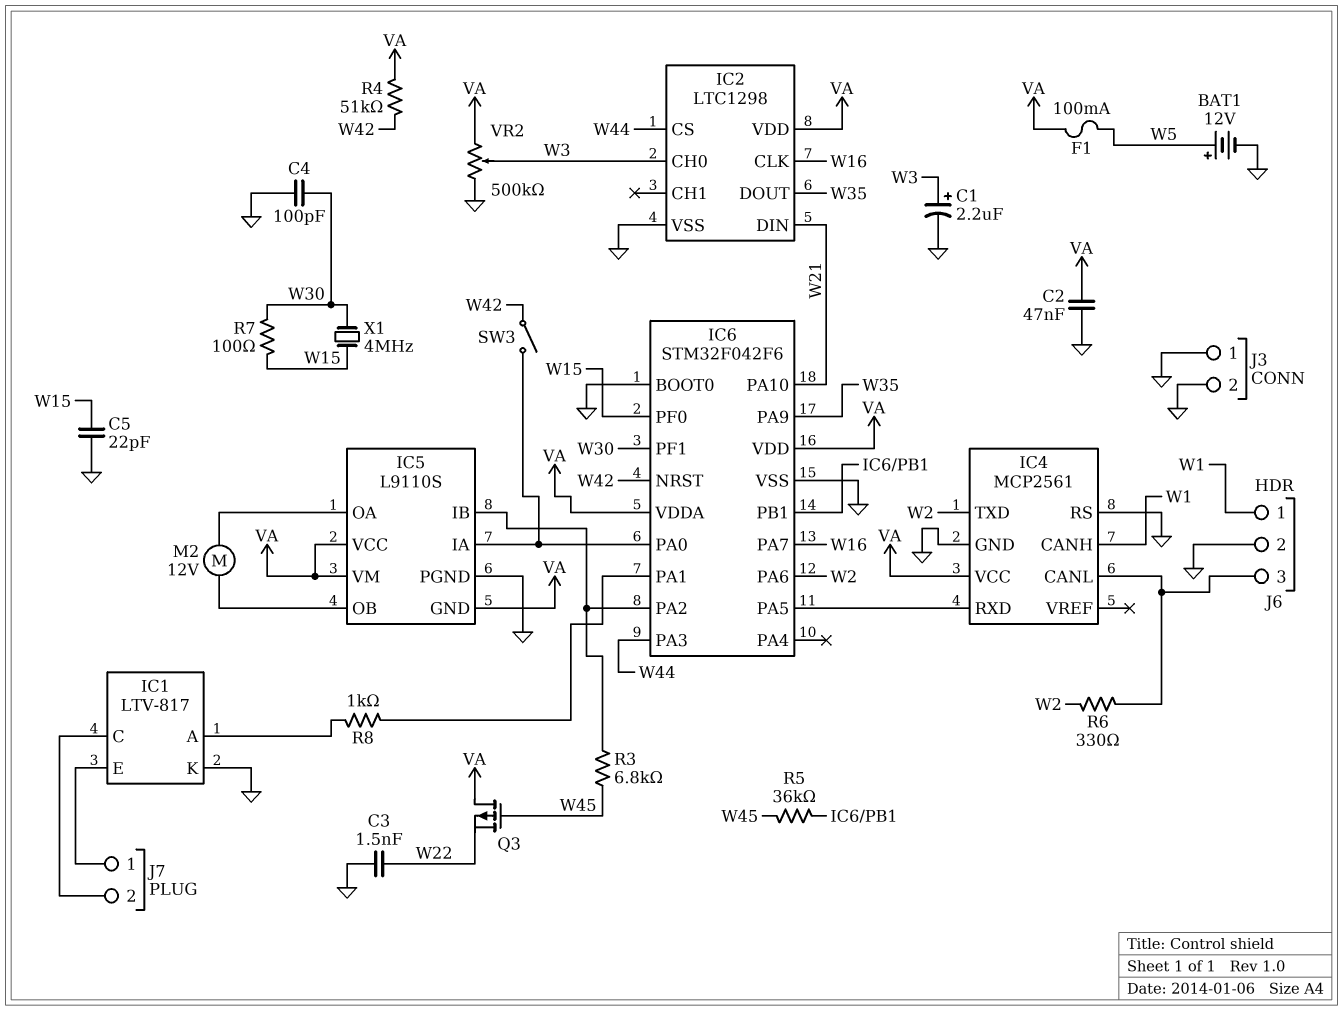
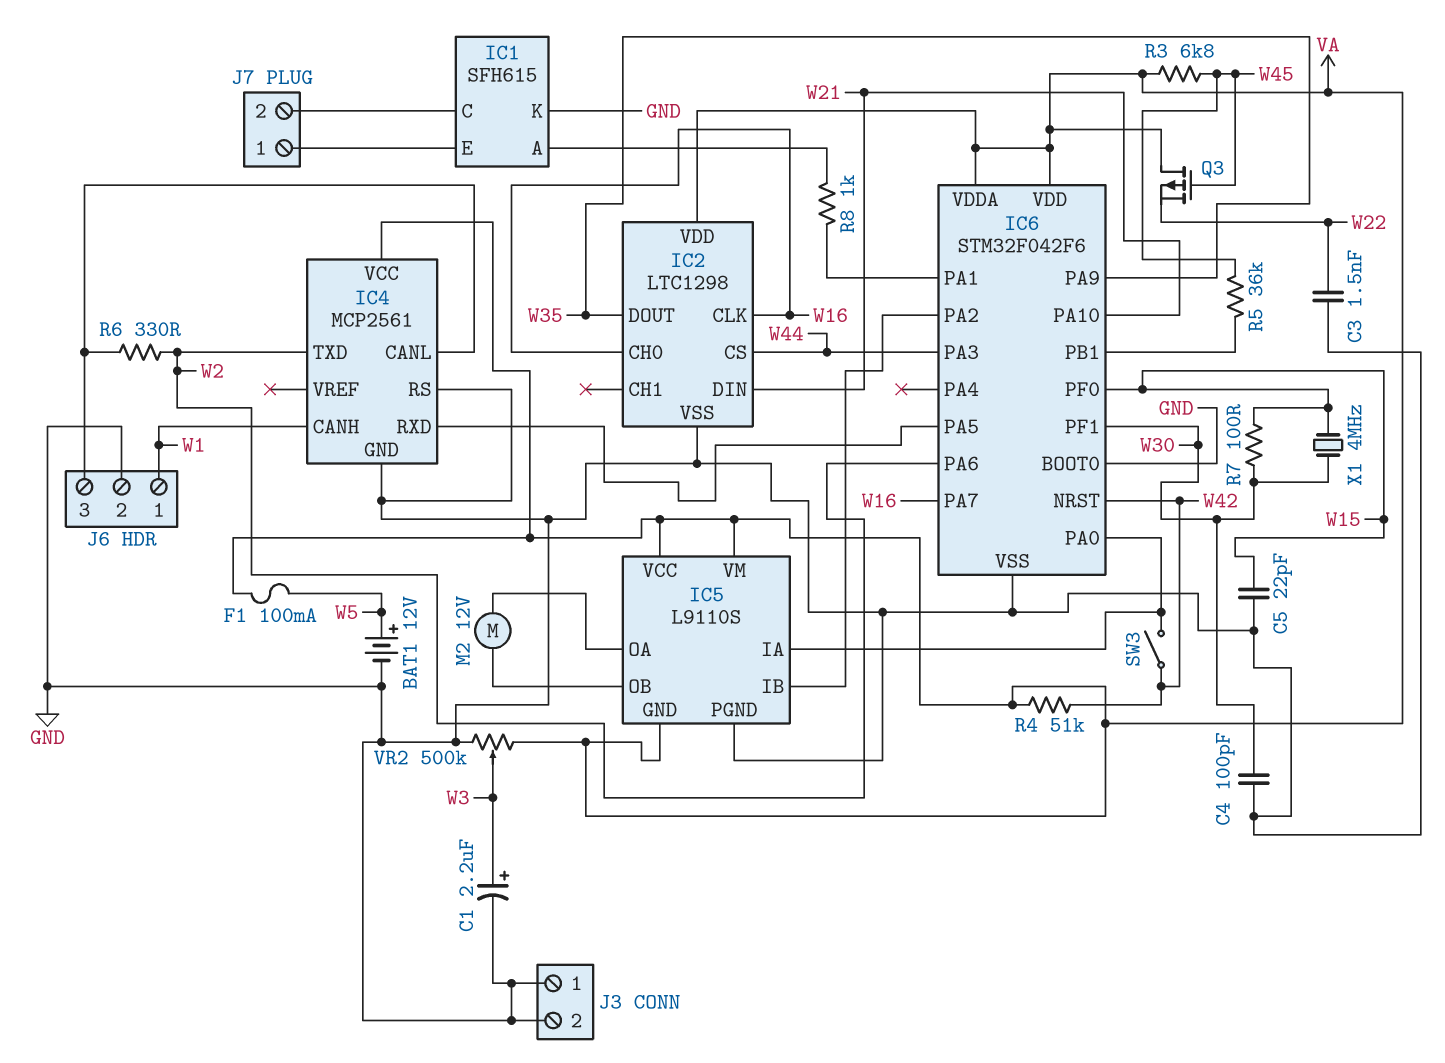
C2: 47nF (GND, VA) -> none
IC1: LTV-817 -> SFH615
IC2 pin CH0: W3 -> W16
R3: 6.8k (IC5/IB, W45) -> 6.8k (VA, W45)

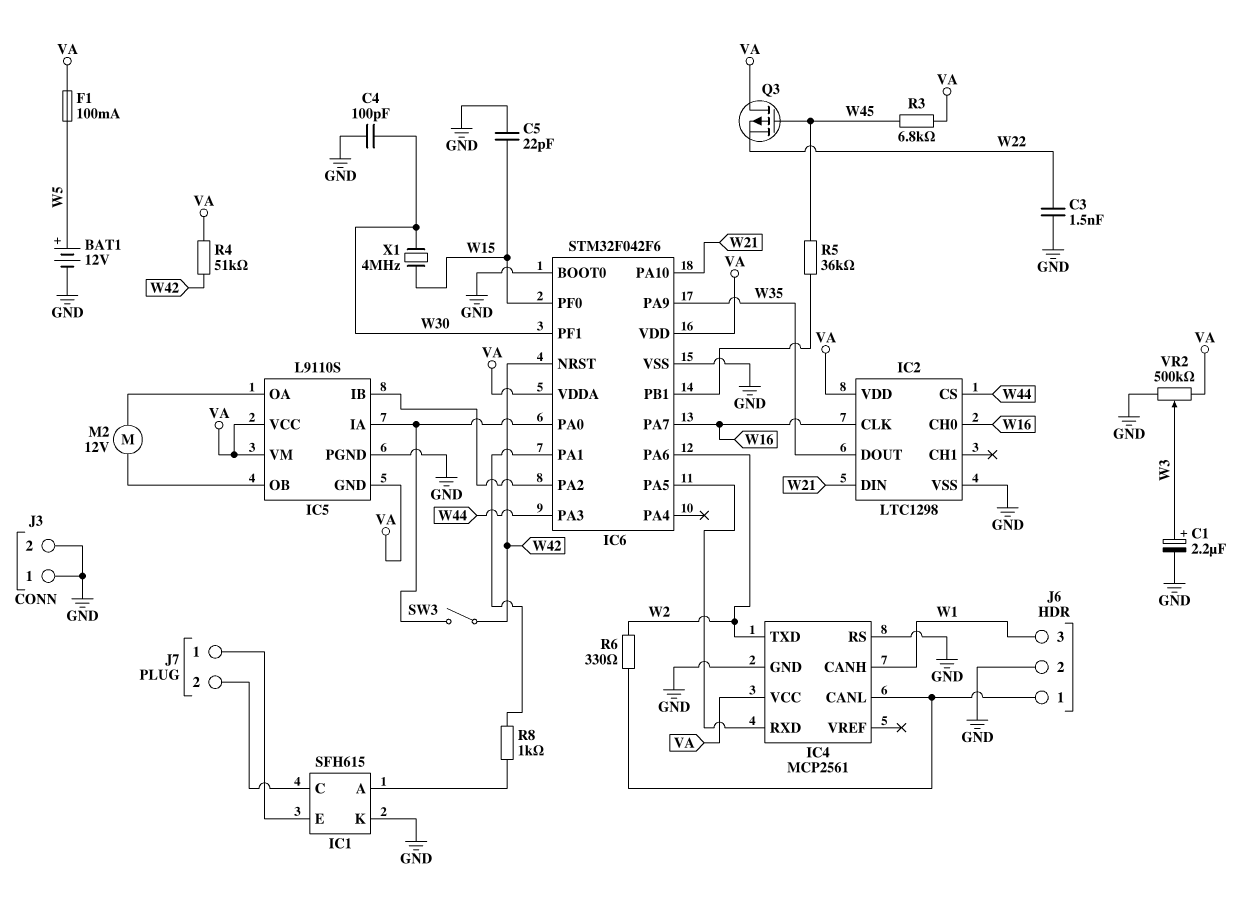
J6 pin 1: W1 -> IC4/CANL
J6 pin 3: IC4/CANL -> W1
R7: 100 (W15, W30) -> none

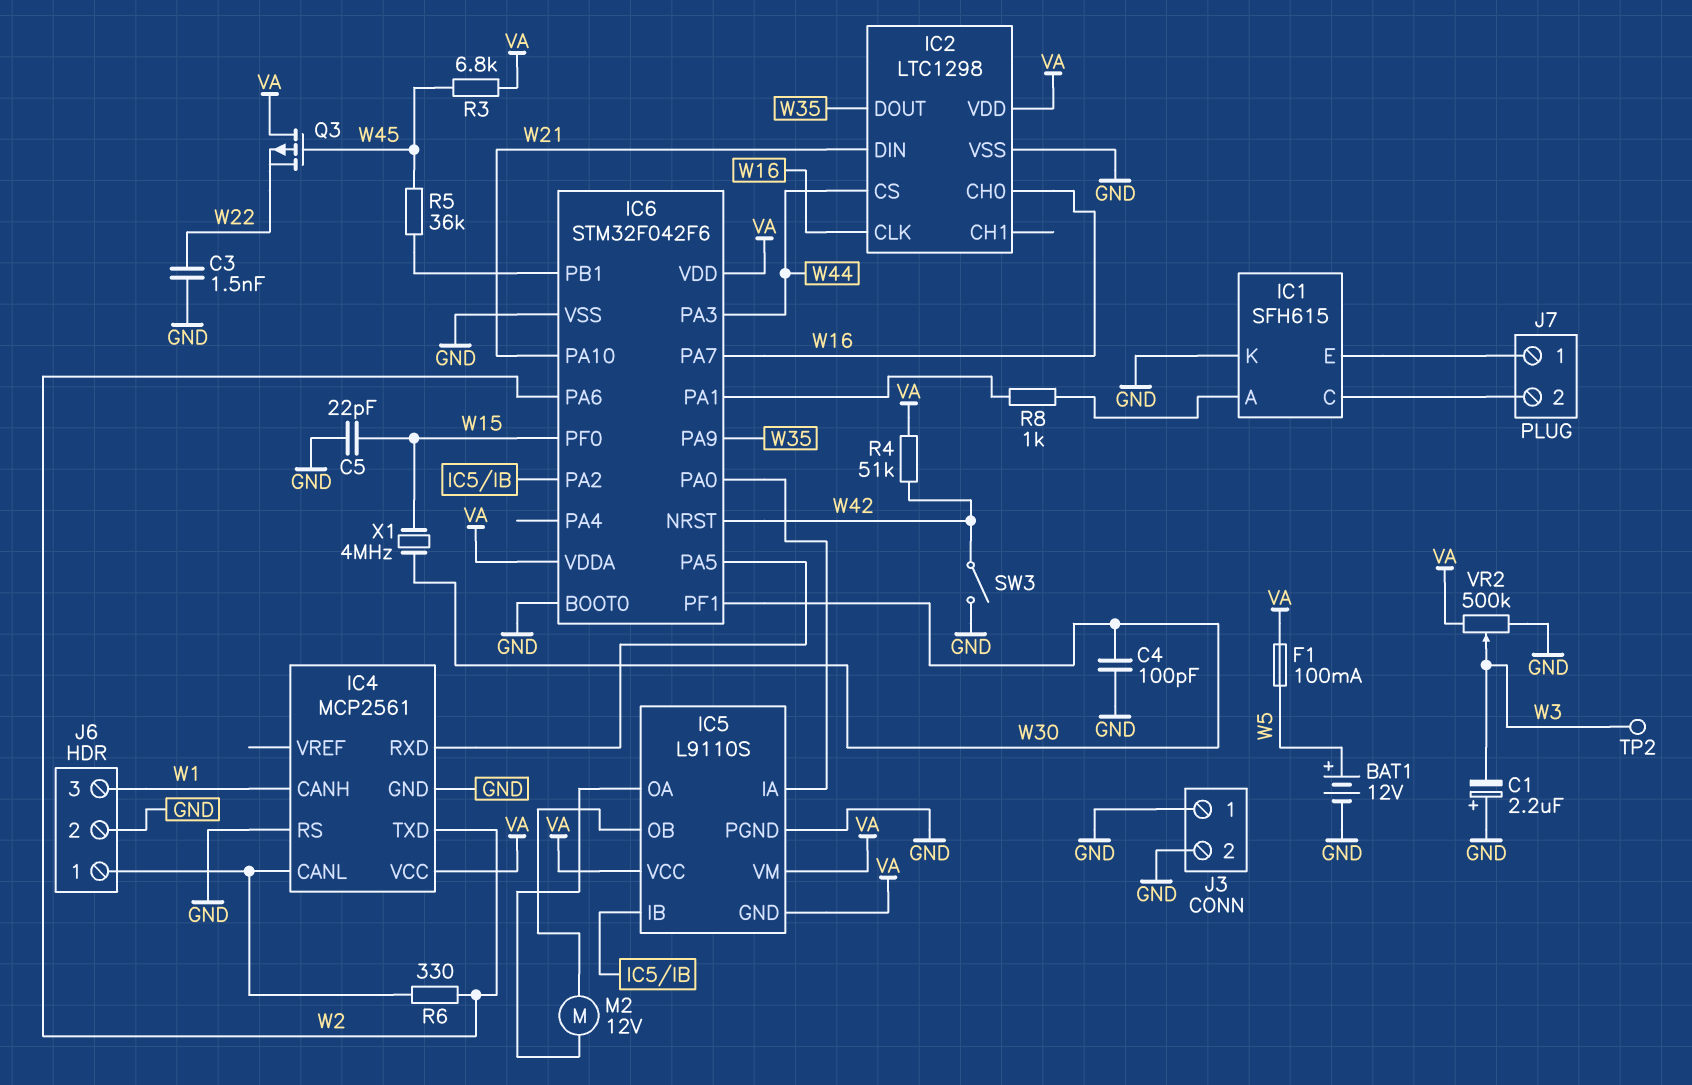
C1: 2.2uF (plus W3, minus GND) -> 2.2uF (plus GND, minus W3)
SW3: switch (IC5/IA, W42) -> switch (GND, W42)
TP2: none -> test point (W3)

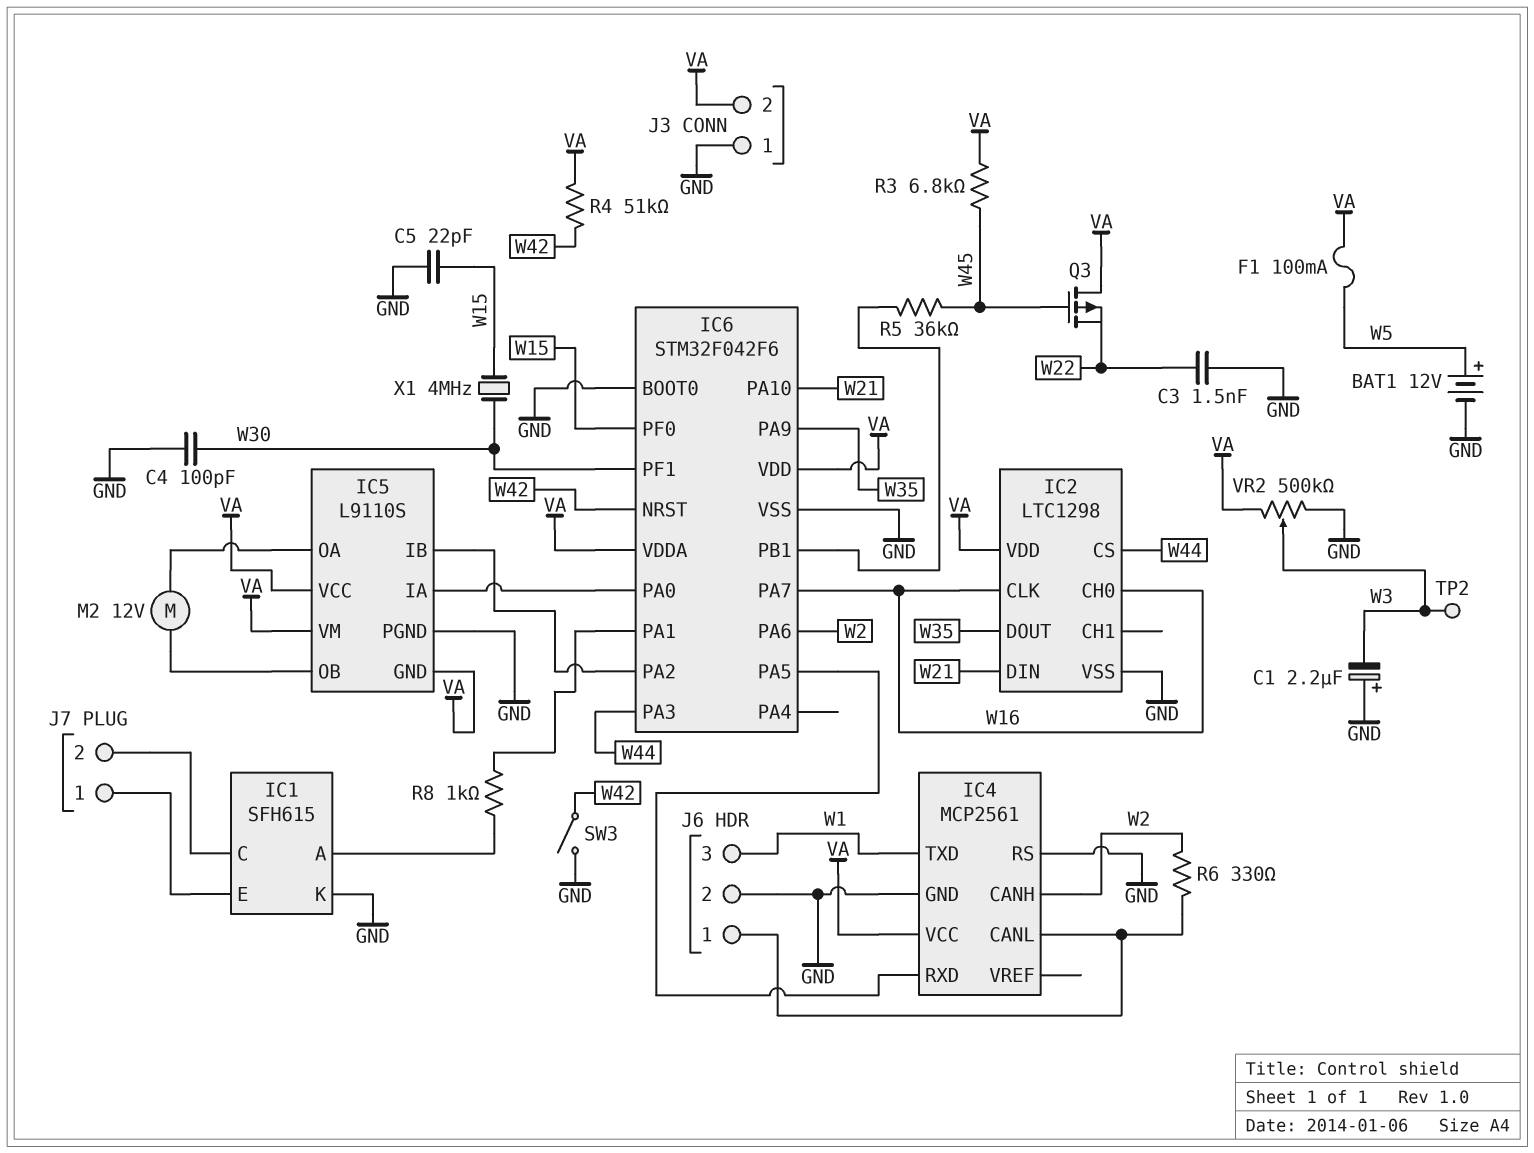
IC4 pin CANH: W1 -> W2
IC4 pin TXD: W2 -> W1
J3 pin 2: GND -> VA

